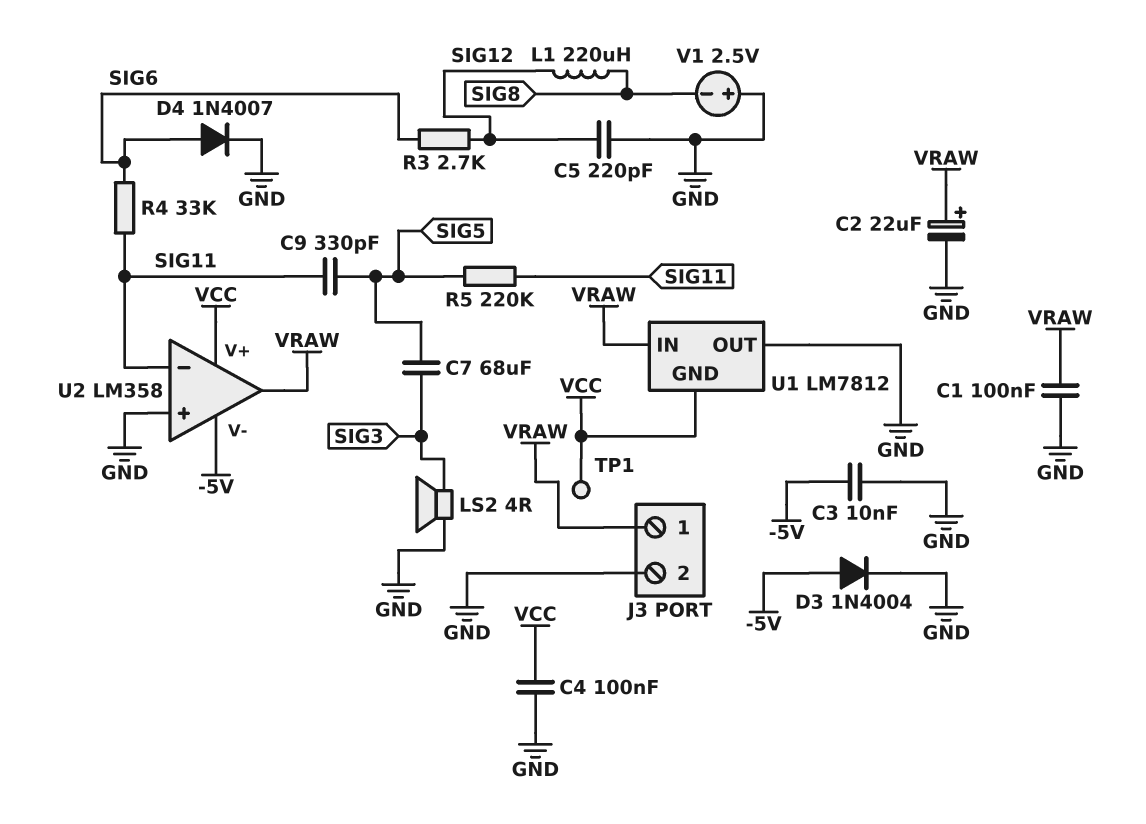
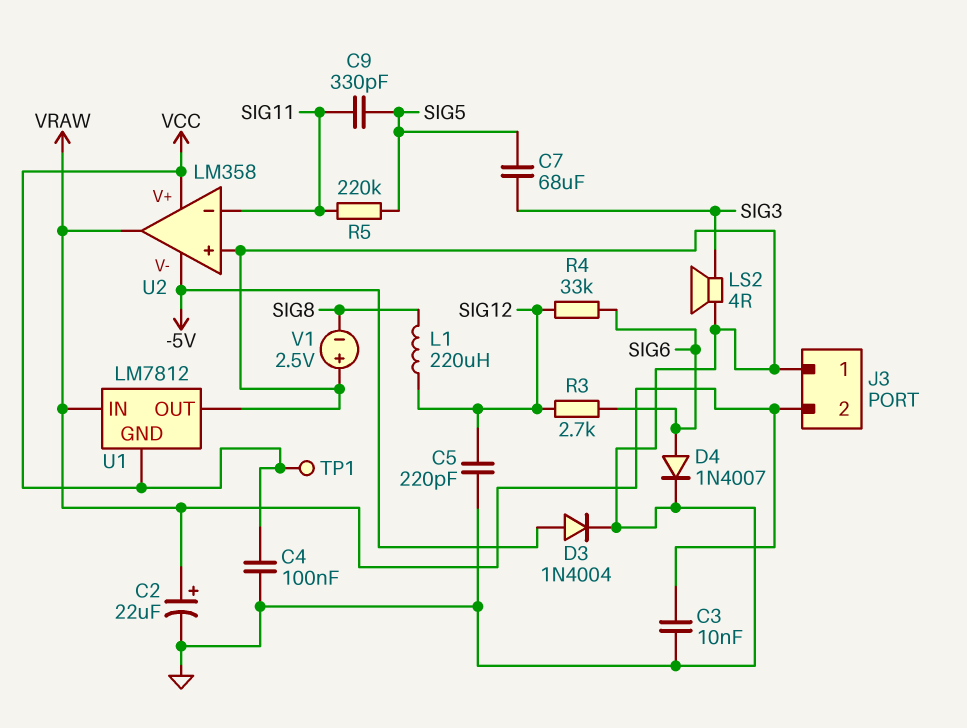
C1: 100nF (GND, VRAW) -> none
C3: 10nF (-5V, GND) -> 10nF (GND, VRAW)
J3 pin 1: VRAW -> GND
J3 pin 2: GND -> VRAW
R4: 33k (SIG6, SIG11) -> 33k (SIG6, SIG12)

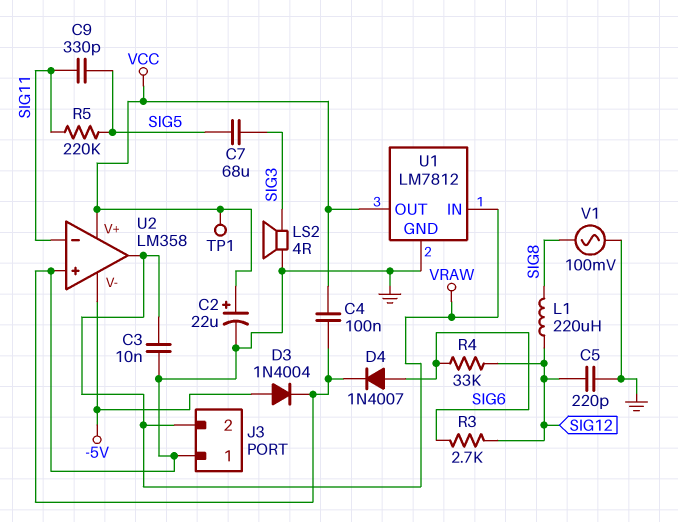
C2: 22uF (plus VRAW, minus GND) -> 22uF (plus VCC, minus GND)
U1 pin GND: VCC -> GND
U1 pin OUT: GND -> VCC
V1: 2.5V (plus GND, minus SIG8) -> AC 100mV (GND, SIG8)

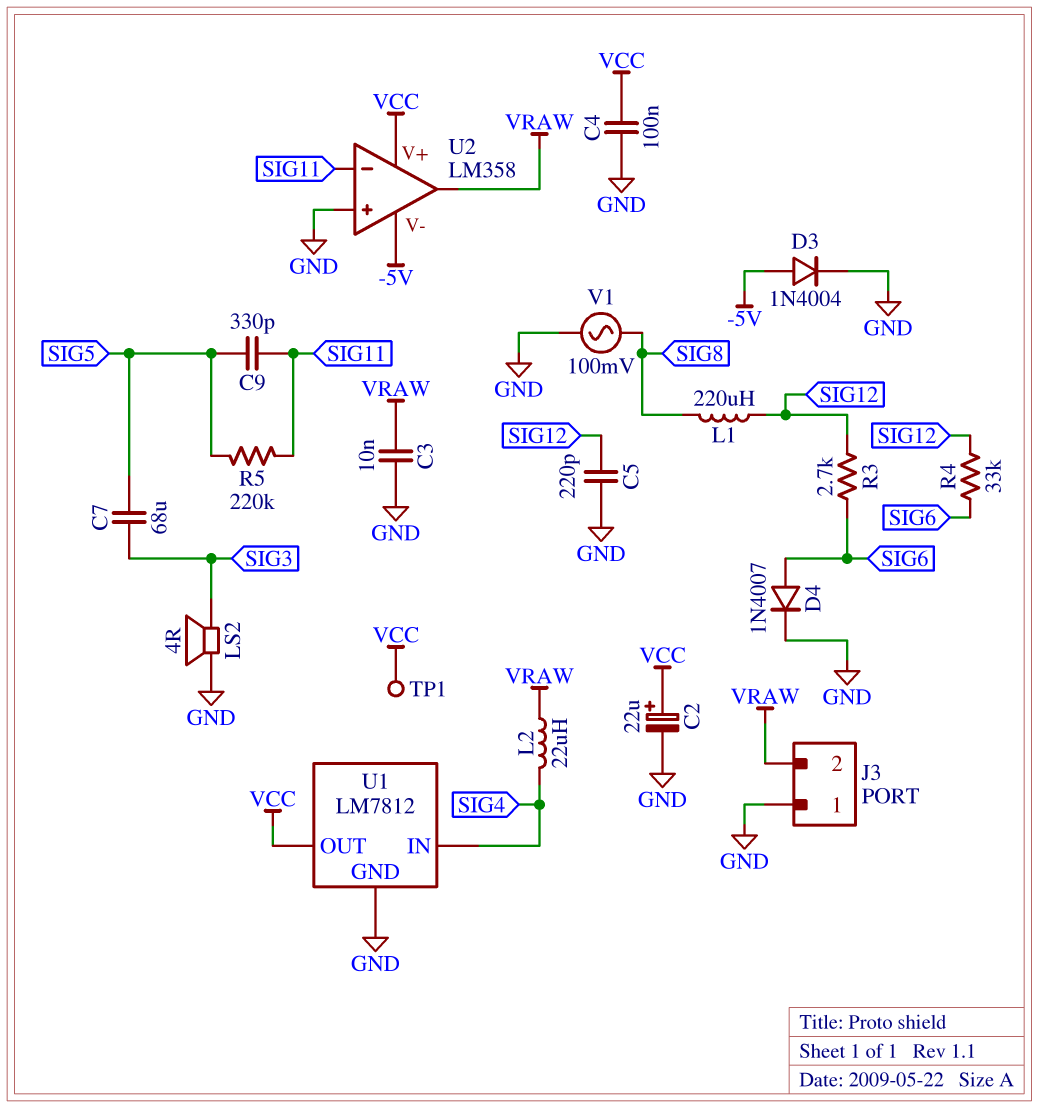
L2: none -> 22uH (SIG4, VRAW)
U1 pin IN: VRAW -> SIG4

